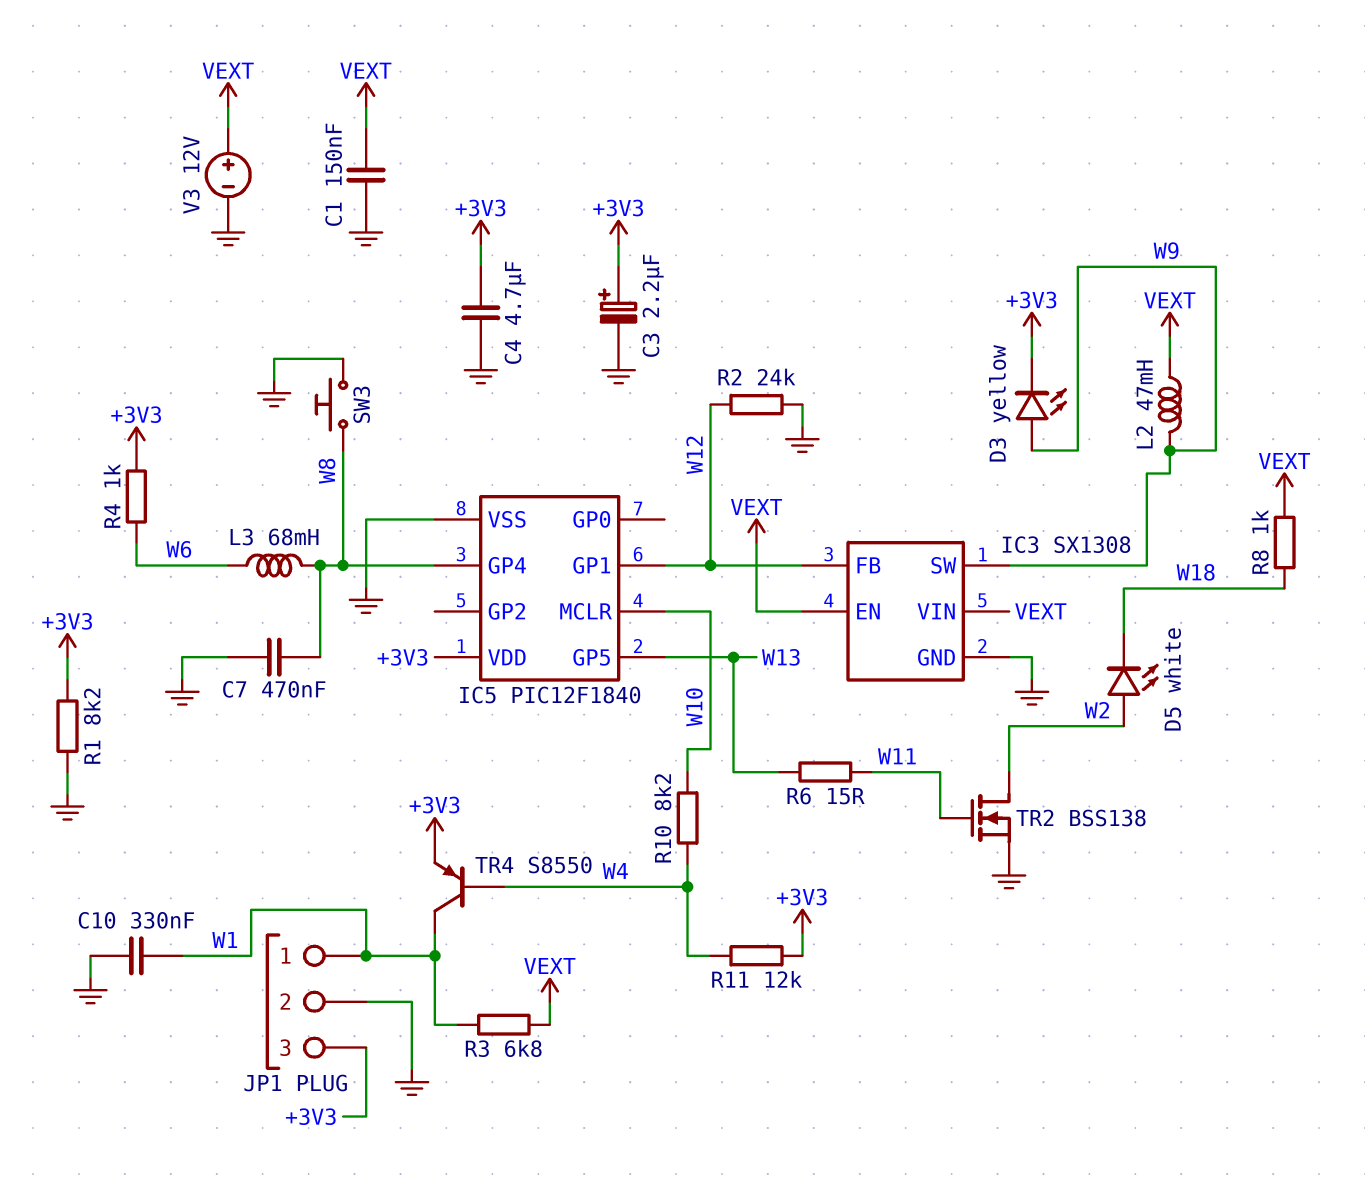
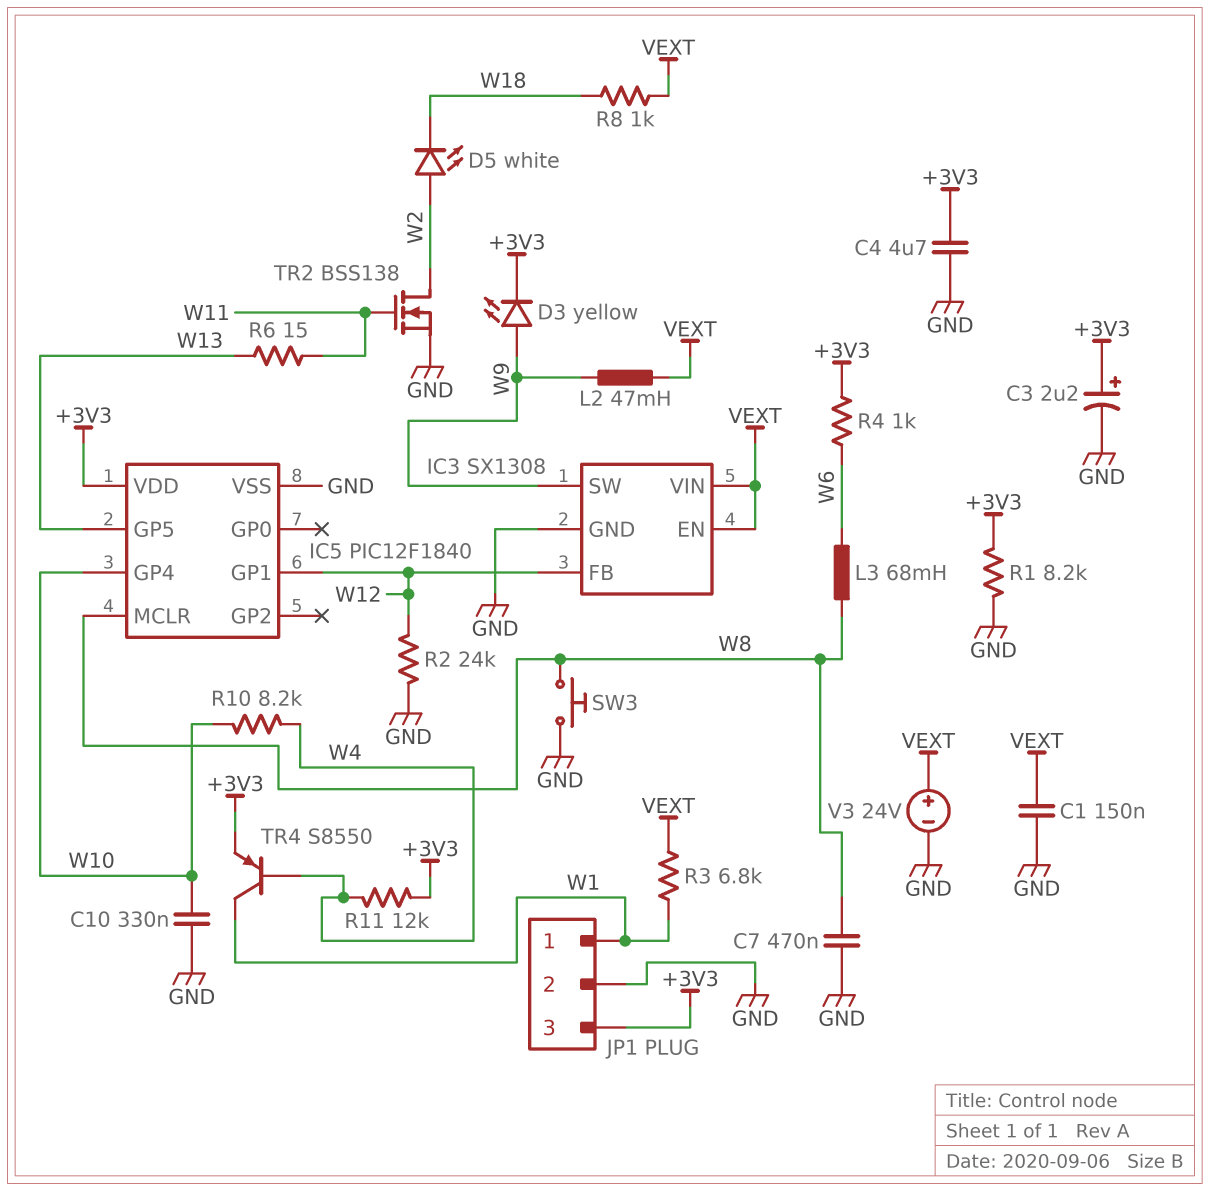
C10: 330nF (GND, W1) -> 330nF (GND, W10)
IC5 pin GP4: W8 -> W10
IC5 pin MCLR: W10 -> W8
V3: 12V (plus VEXT, minus GND) -> 24V (plus VEXT, minus GND)

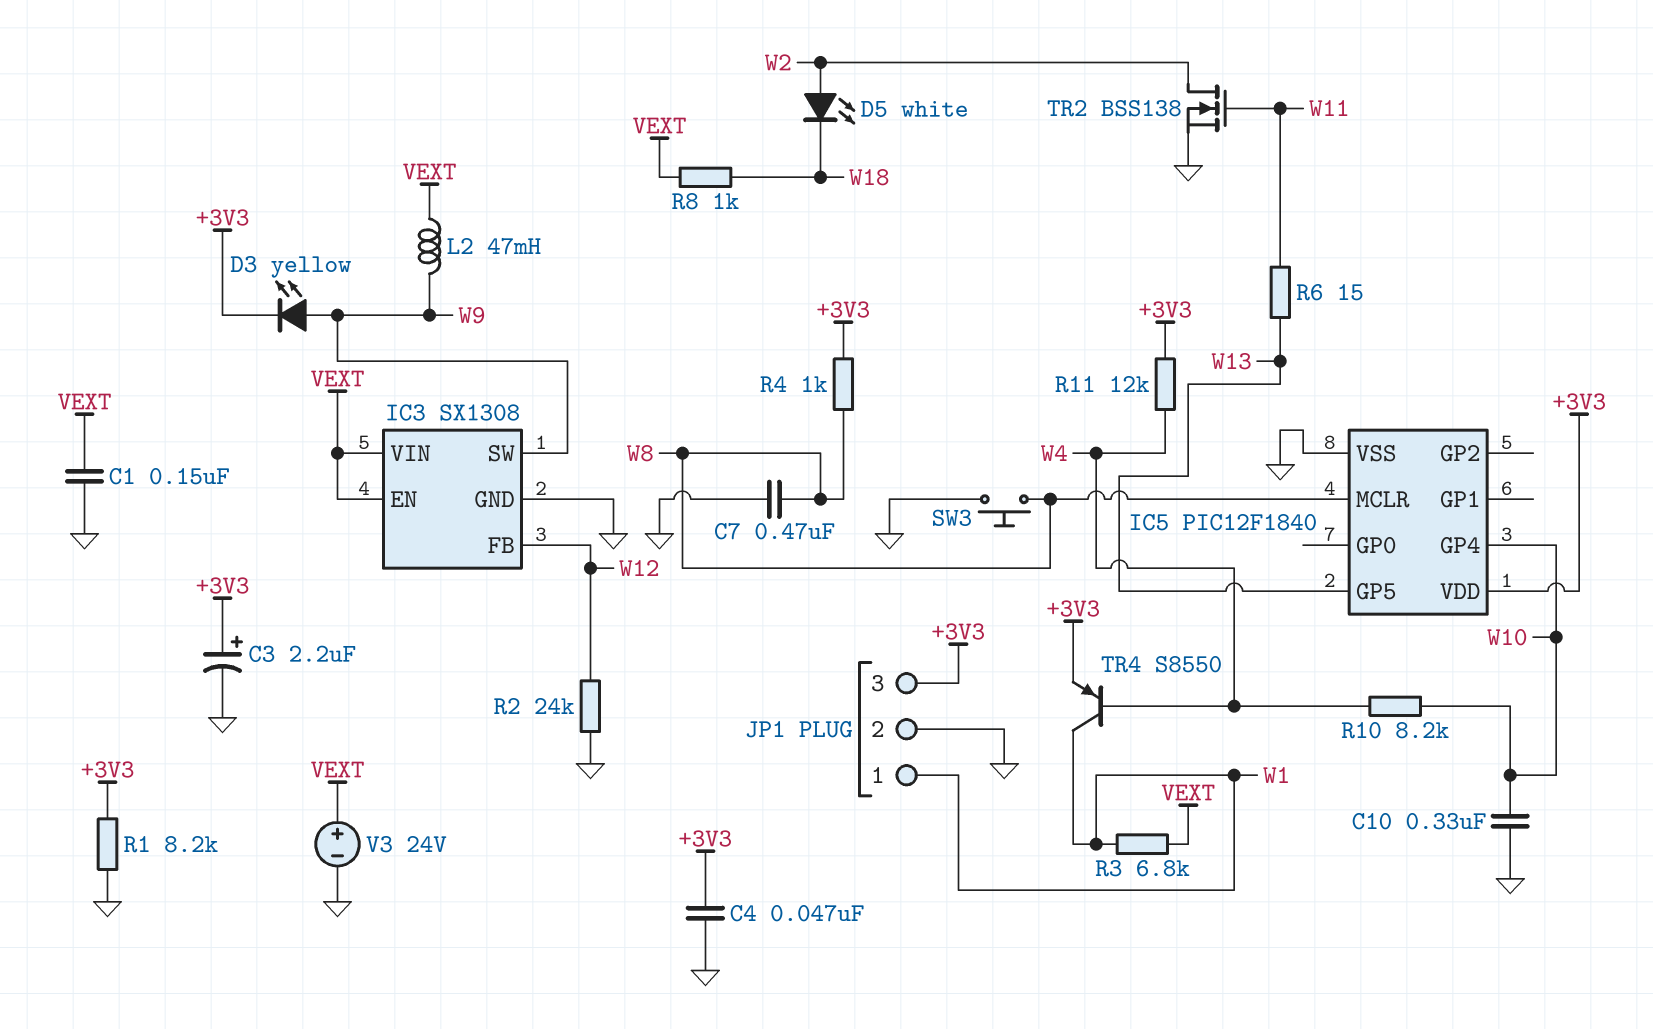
C4: 4.7uF (+3V3, GND) -> 47nF (+3V3, GND)
IC5 pin GP1: W12 -> none
L3: 68mH (W6, W8) -> none
R4: 1k (+3V3, W6) -> 1k (+3V3, W8)

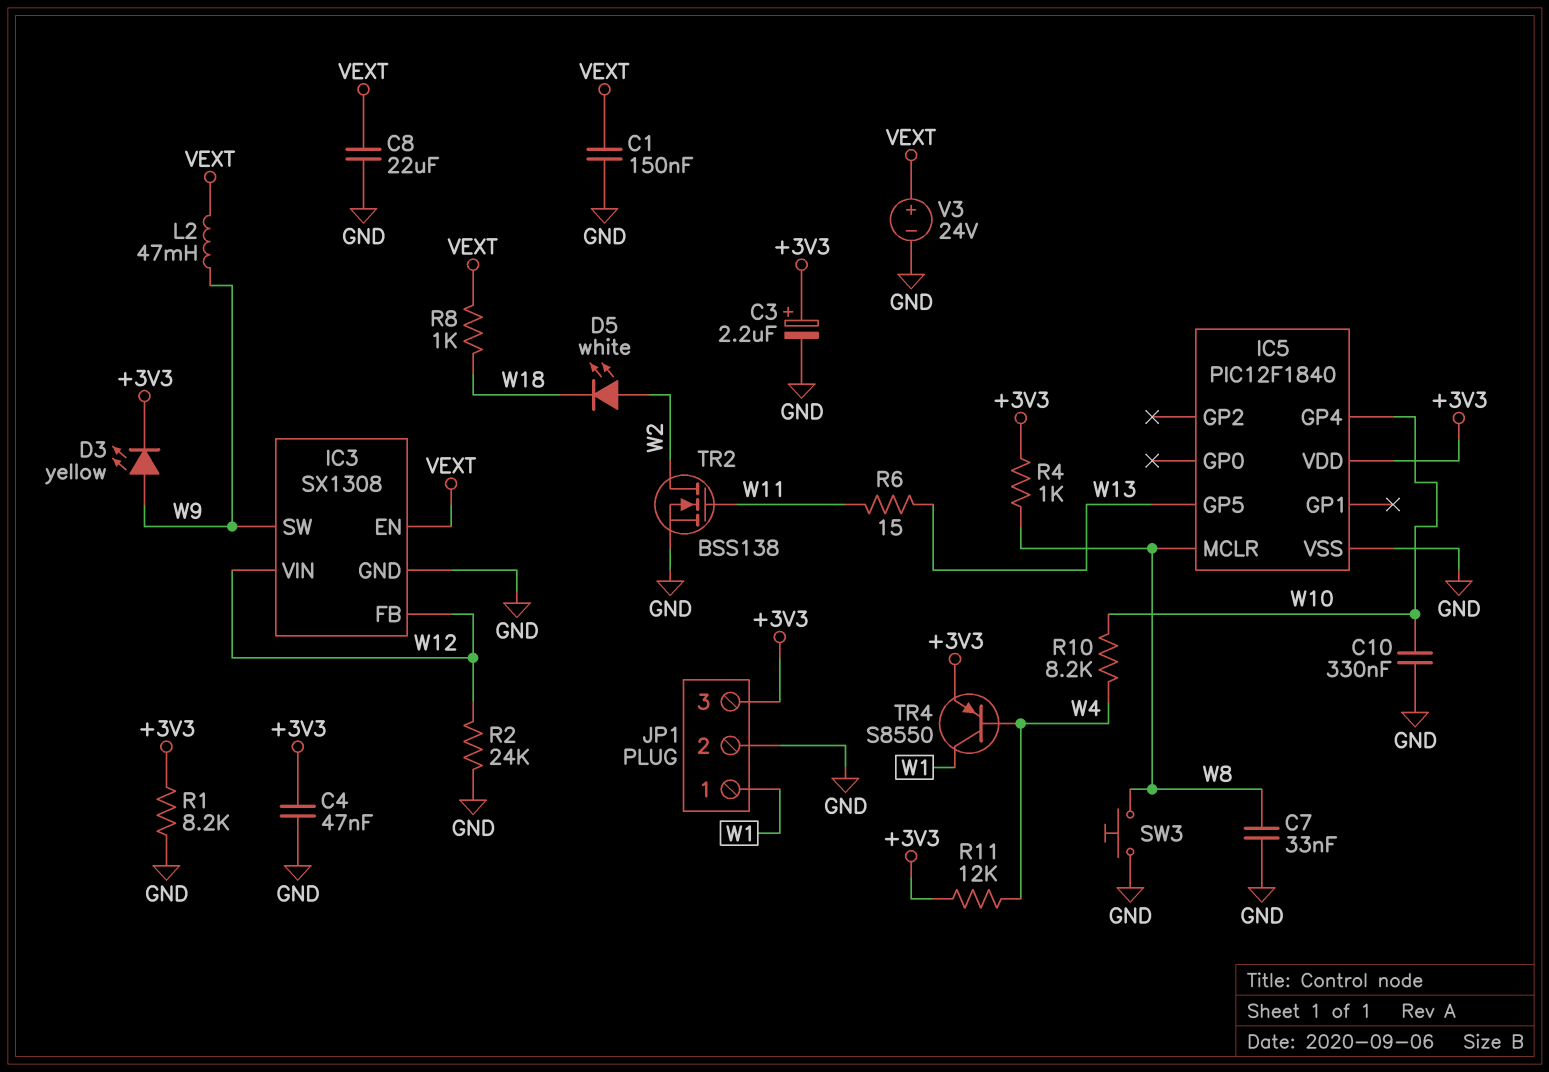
C7: 470nF (GND, W8) -> 33nF (GND, W8)
C8: none -> 22uF (GND, VEXT)
IC3 pin VIN: VEXT -> W12
R3: 6.8k (VEXT, W1) -> none

